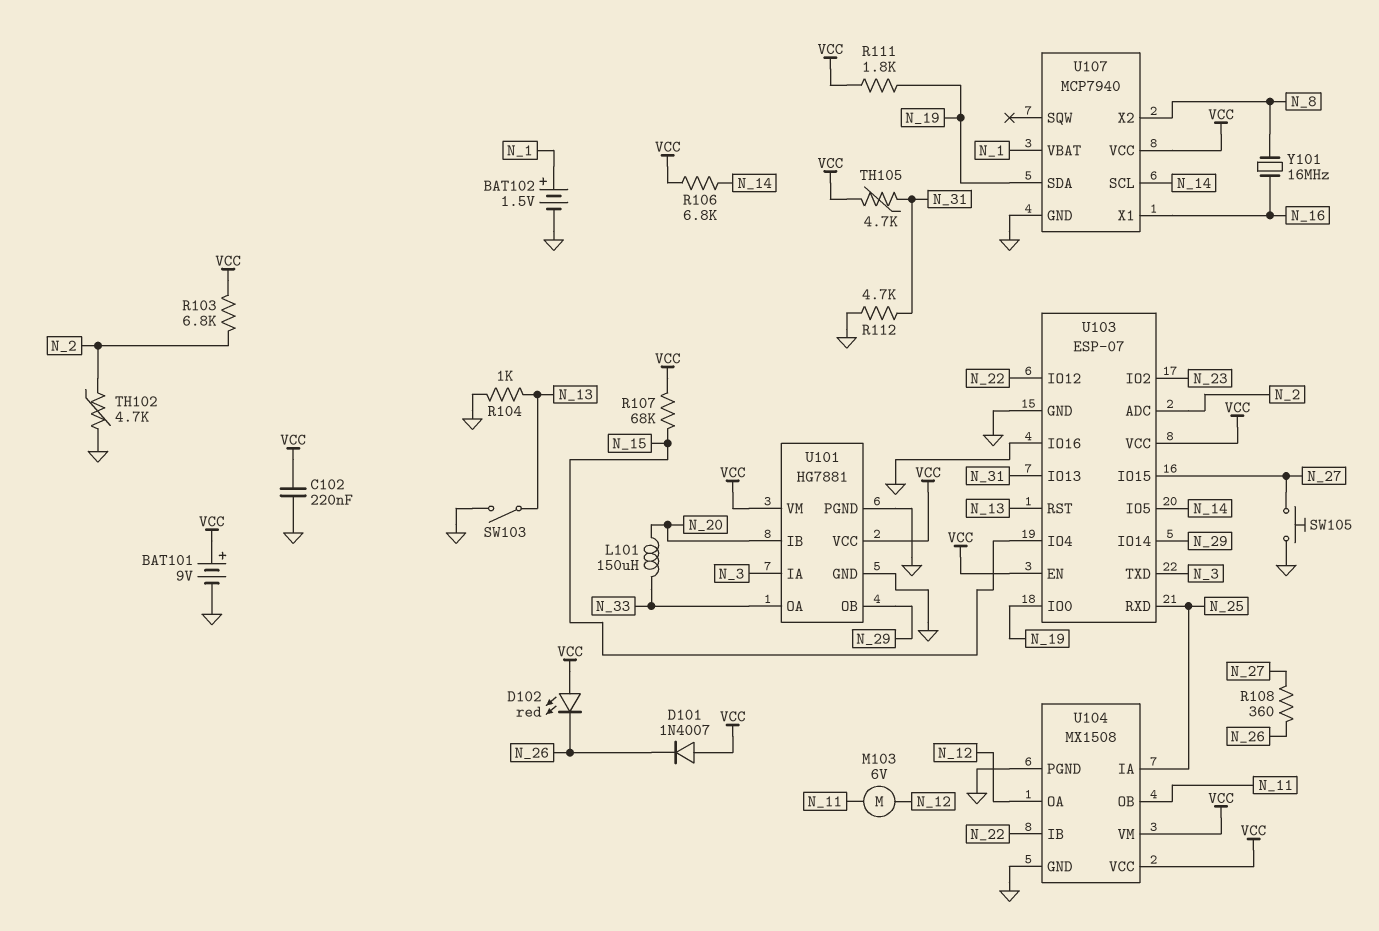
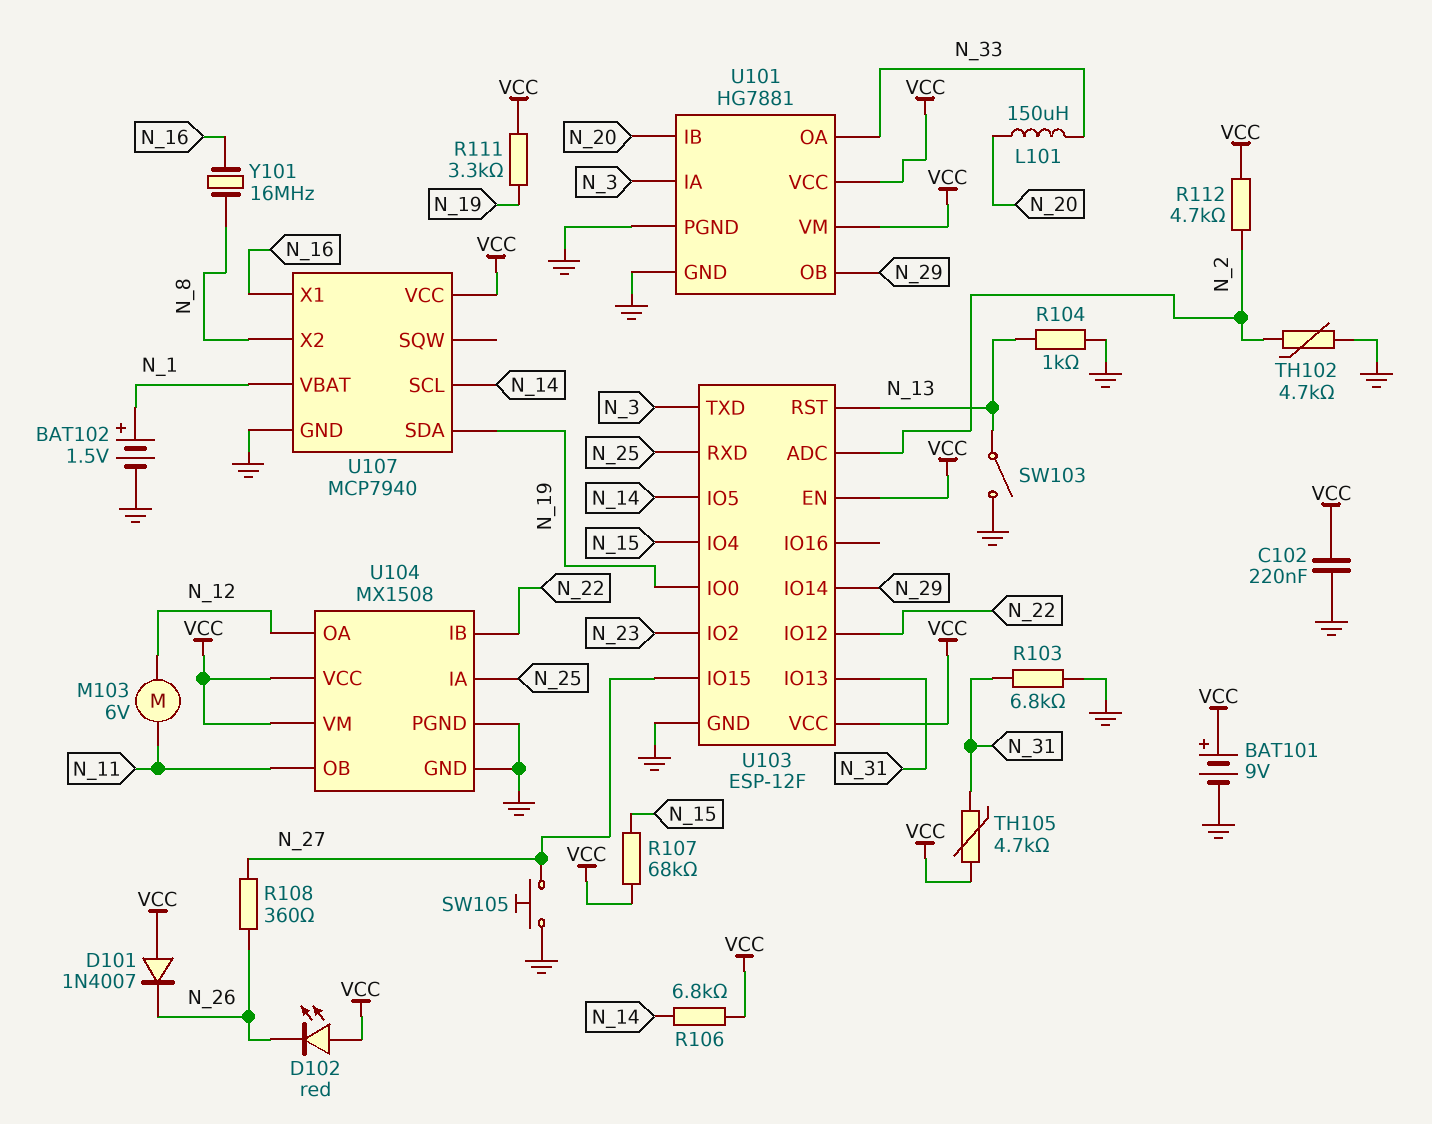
R103: 6.8k (N_2, VCC) -> 6.8k (GND, N_31)
R111: 1.8k (N_19, VCC) -> 3.3k (N_19, VCC)
R112: 4.7k (GND, N_31) -> 4.7k (N_2, VCC)
U103: ESP-07 -> ESP-12F
U103 pin IO16: GND -> none

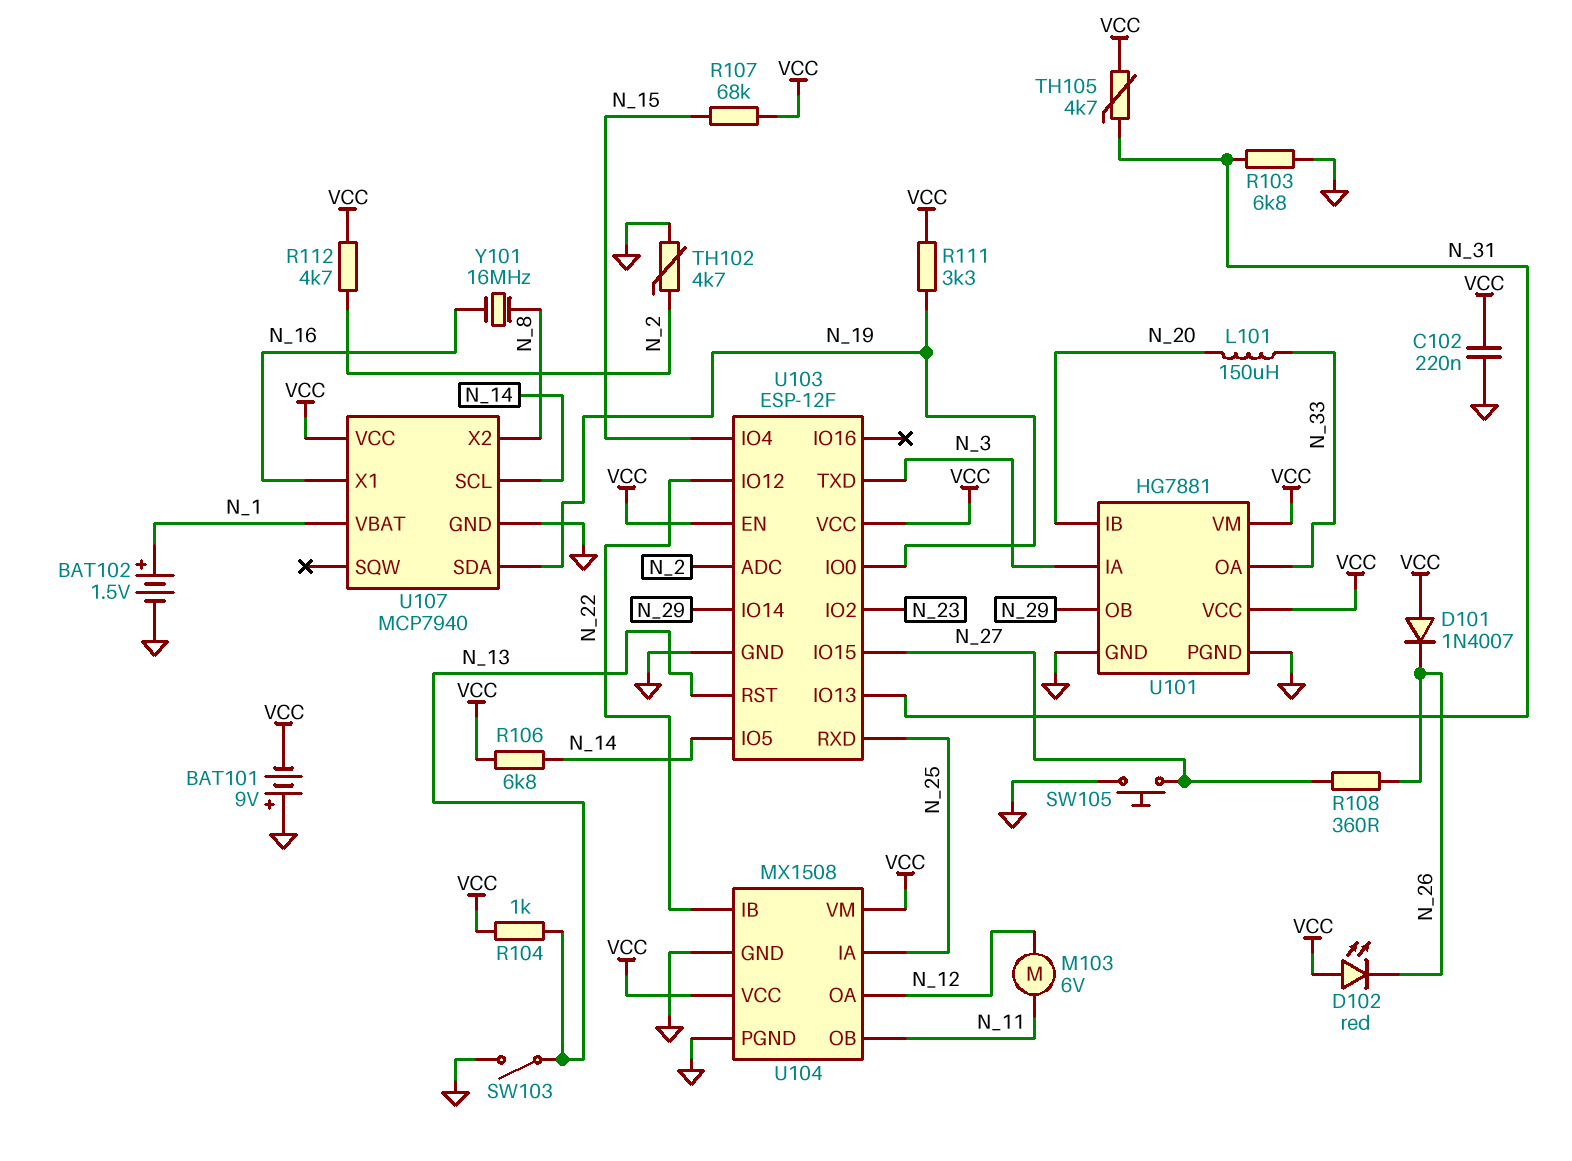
BAT101: 9V (plus VCC, minus GND) -> 9V (plus GND, minus VCC)
R104: 1k (GND, N_13) -> 1k (N_13, VCC)

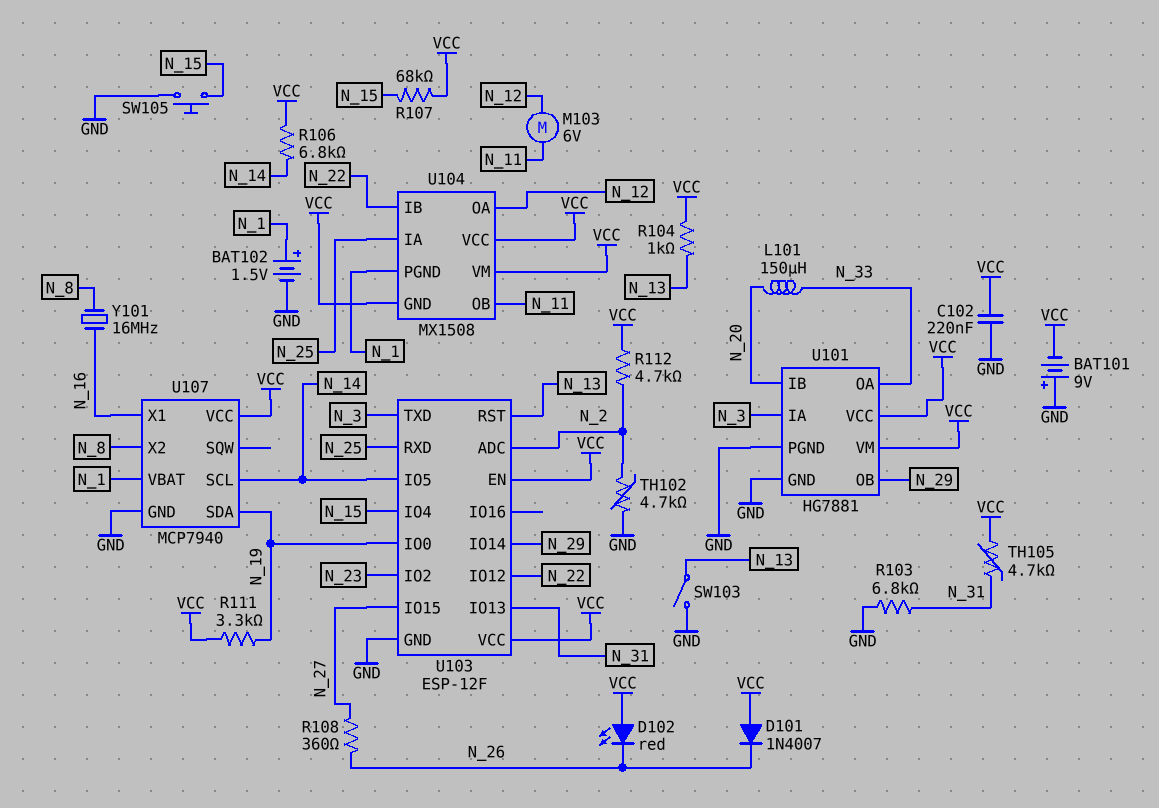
SW105: button (GND, N_27) -> button (GND, N_15)
U104 pin GND: GND -> VCC
U104 pin PGND: GND -> N_1

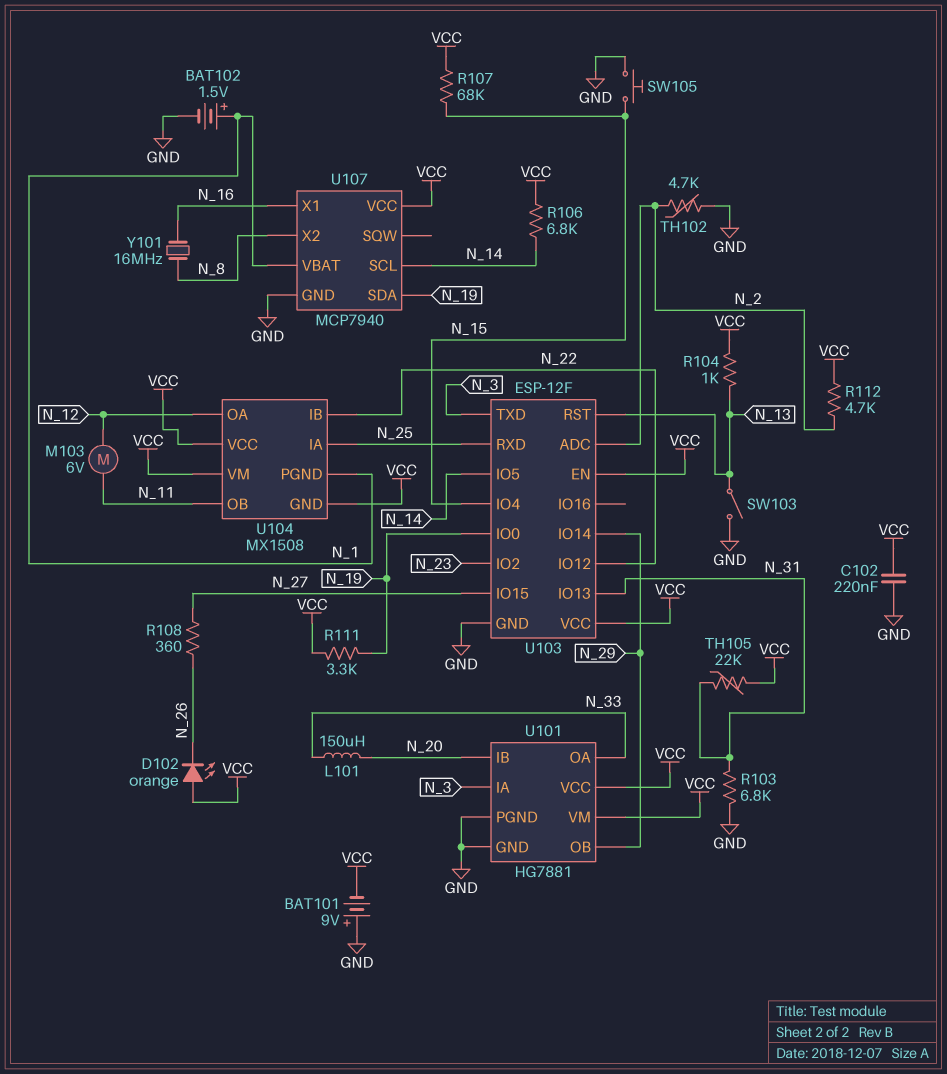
D101: diode 1N4007 (A VCC, K N_26) -> none
D102: LED red (A VCC, K N_26) -> LED orange (A VCC, K N_26)
TH105: 4.7k (N_31, VCC) -> 22k (N_31, VCC)

